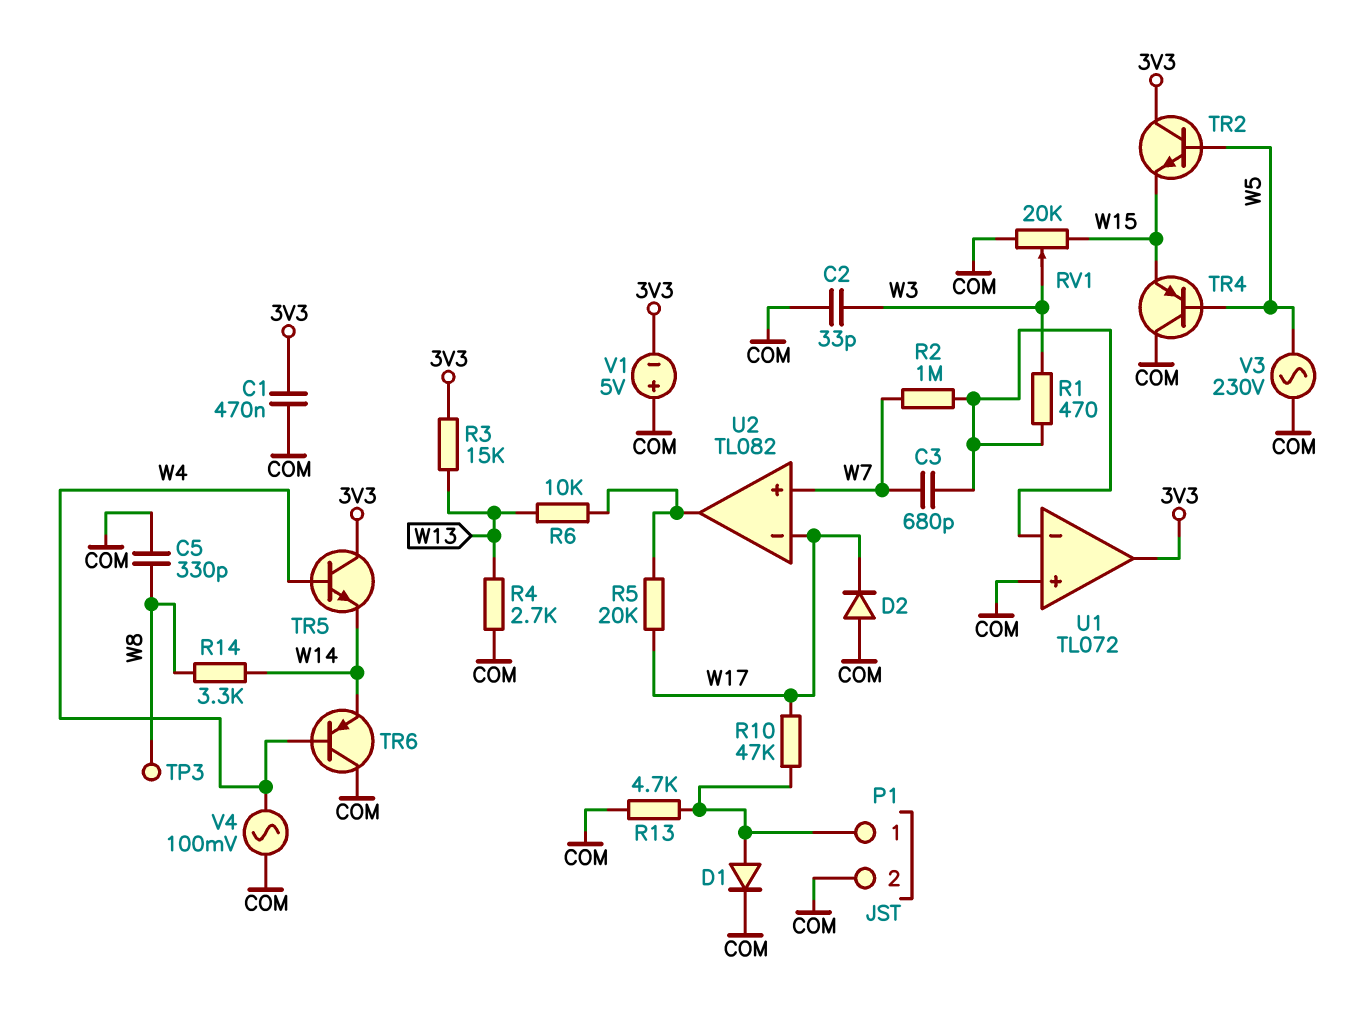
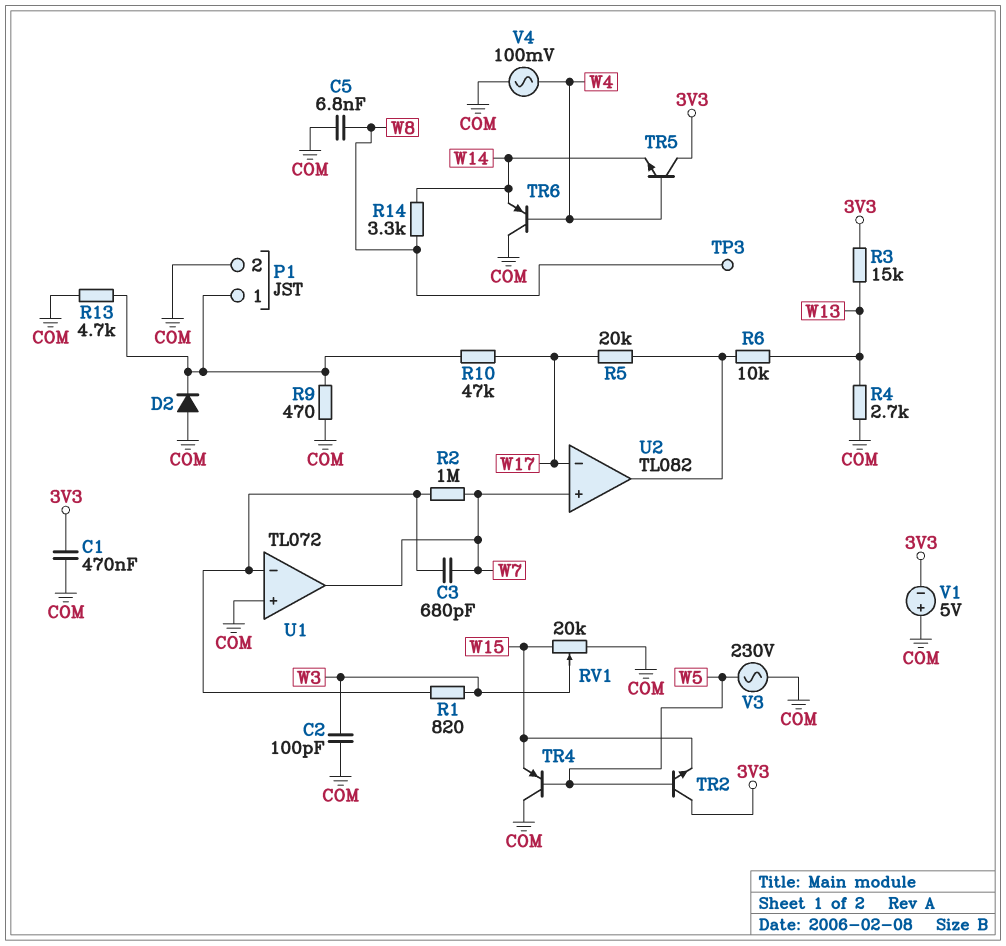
C2: 33pF (COM, W3) -> 100pF (COM, W3)
C5: 330pF (COM, W8) -> 6.8nF (COM, W8)
D1: diode (A P1/1, K COM) -> none
D2: diode (A COM, K W17) -> diode (A COM, K P1/1)
R1: 470 (U1/in-, W3) -> 820 (U1/in-, W3)
R9: none -> 470 (COM, P1/1)
U1 pin out: 3V3 -> W7

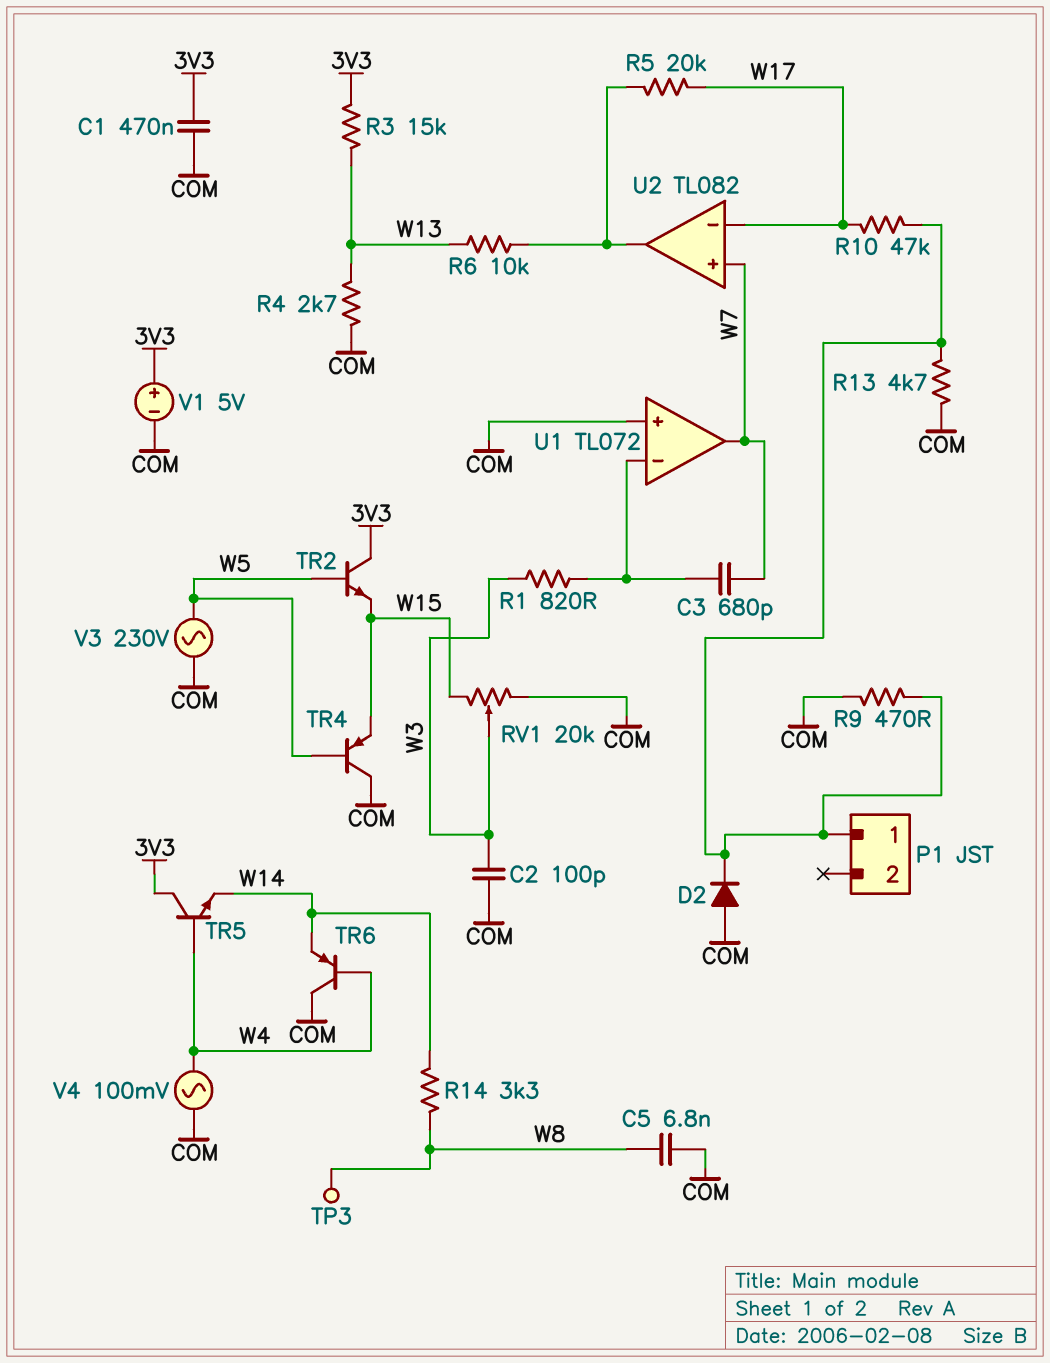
P1 pin 2: COM -> none
R2: 1M (U1/in-, W7) -> none
V1: 5V (plus COM, minus 3V3) -> 5V (plus 3V3, minus COM)

